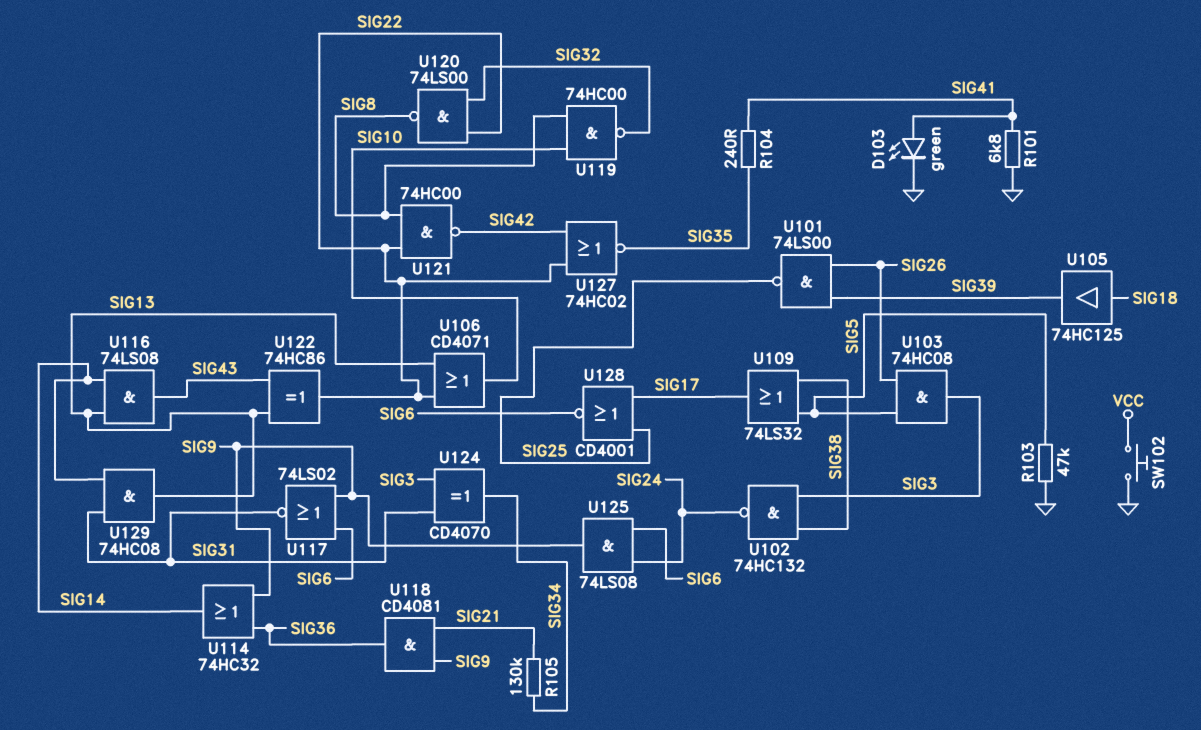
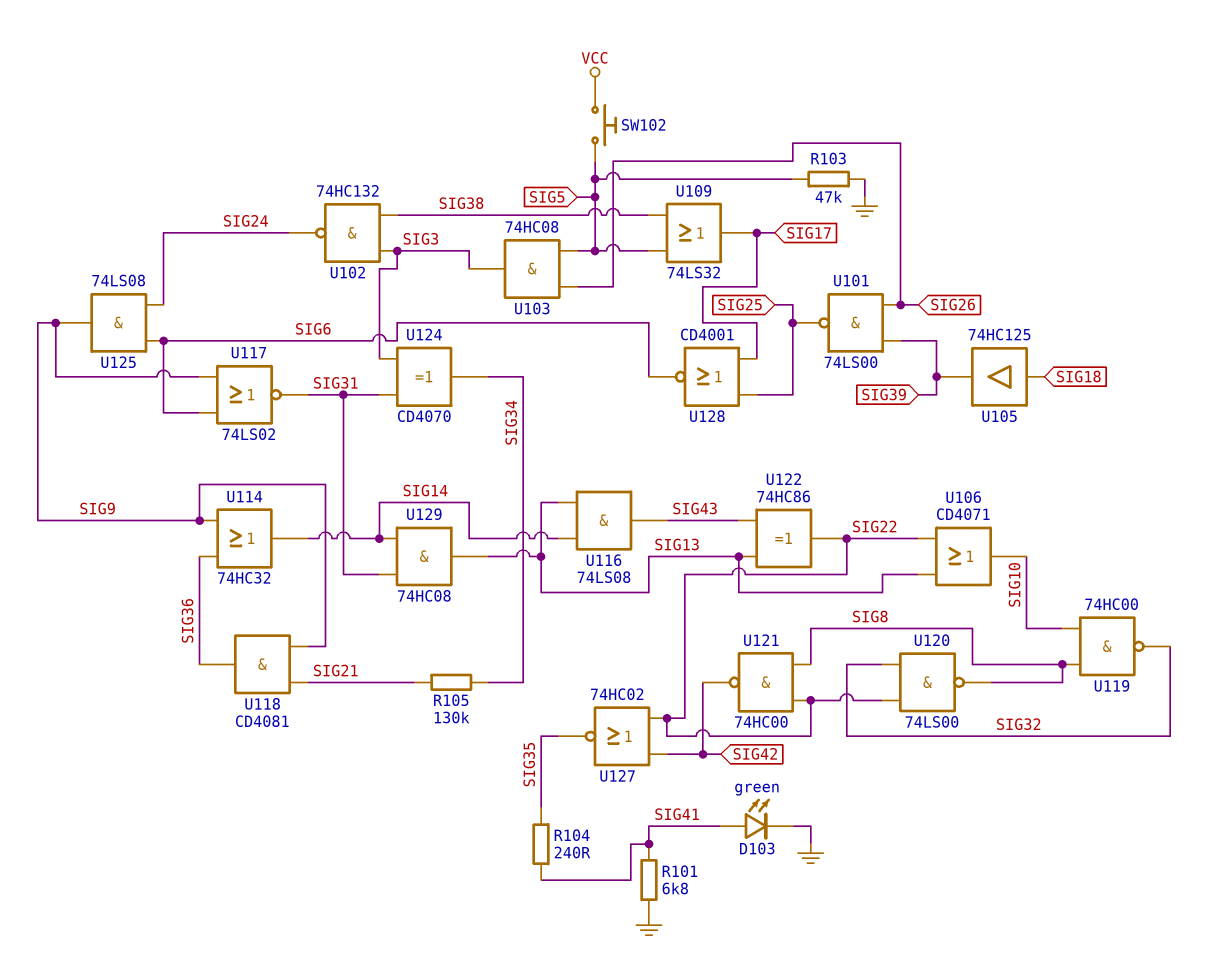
SW102: button (GND, VCC) -> button (SIG5, VCC)

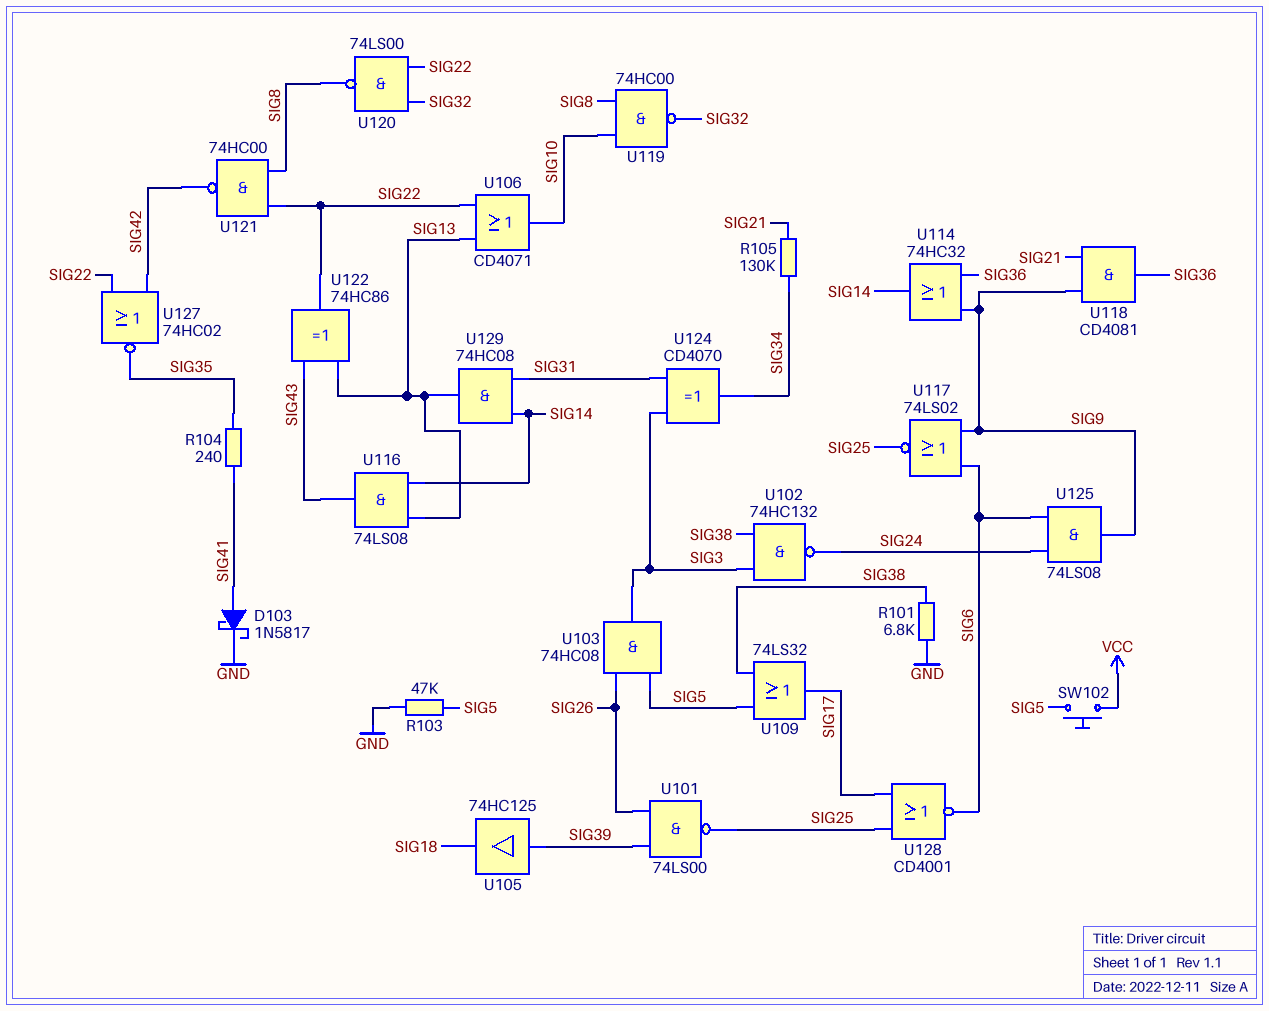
D103: LED green (A SIG41, K GND) -> schottky 1N5817 (A SIG41, K GND)
R101: 6.8k (GND, SIG41) -> 6.8k (GND, SIG38)
U105: buffer 74HC125 (in SIG18, out SIG39) -> buffer 74HC125 (in SIG39, out SIG18)
U117: NOR 74LS02 (in SIG6, in SIG9, out SIG31) -> NOR 74LS02 (in SIG6, in SIG9, out SIG25)

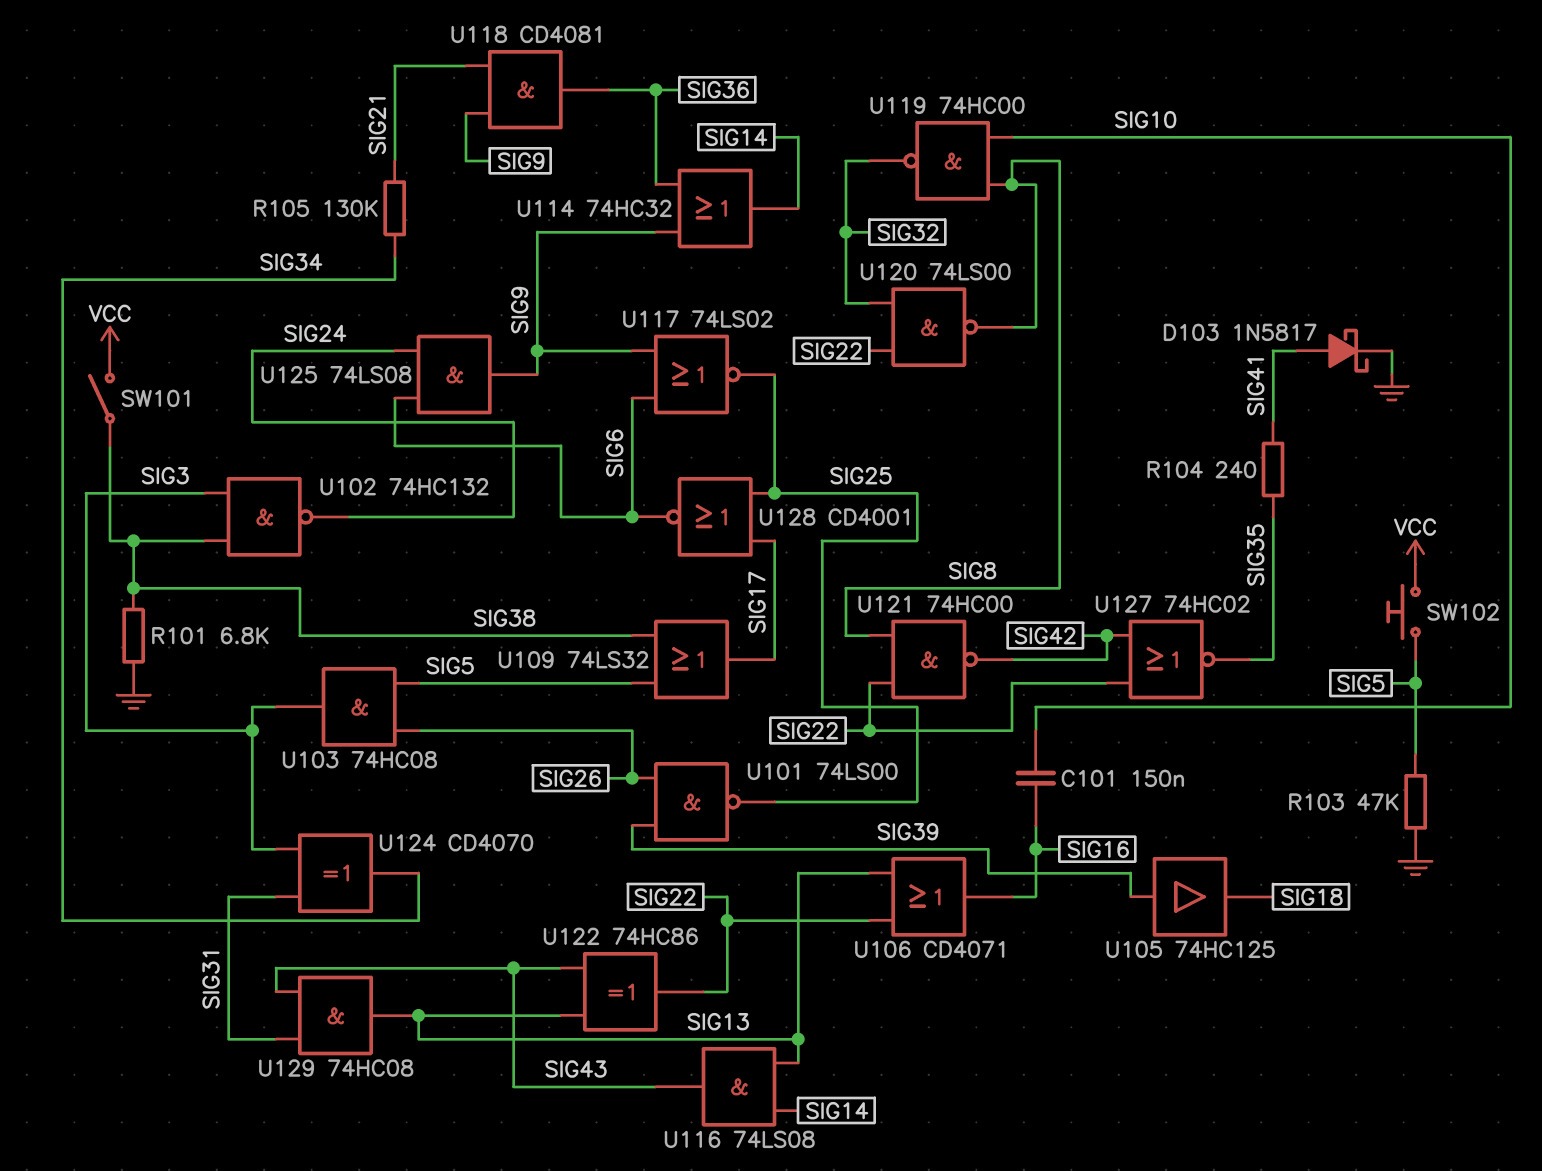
C101: none -> 150nF (SIG10, SIG16)
SW101: none -> switch (SIG38, VCC)
U106: OR CD4071 (in SIG13, in SIG22, out SIG10) -> OR CD4071 (in SIG13, in SIG22, out SIG16)
U129: AND 74HC08 (in SIG14, in SIG31, out SIG13) -> AND 74HC08 (in SIG31, in SIG43, out SIG13)

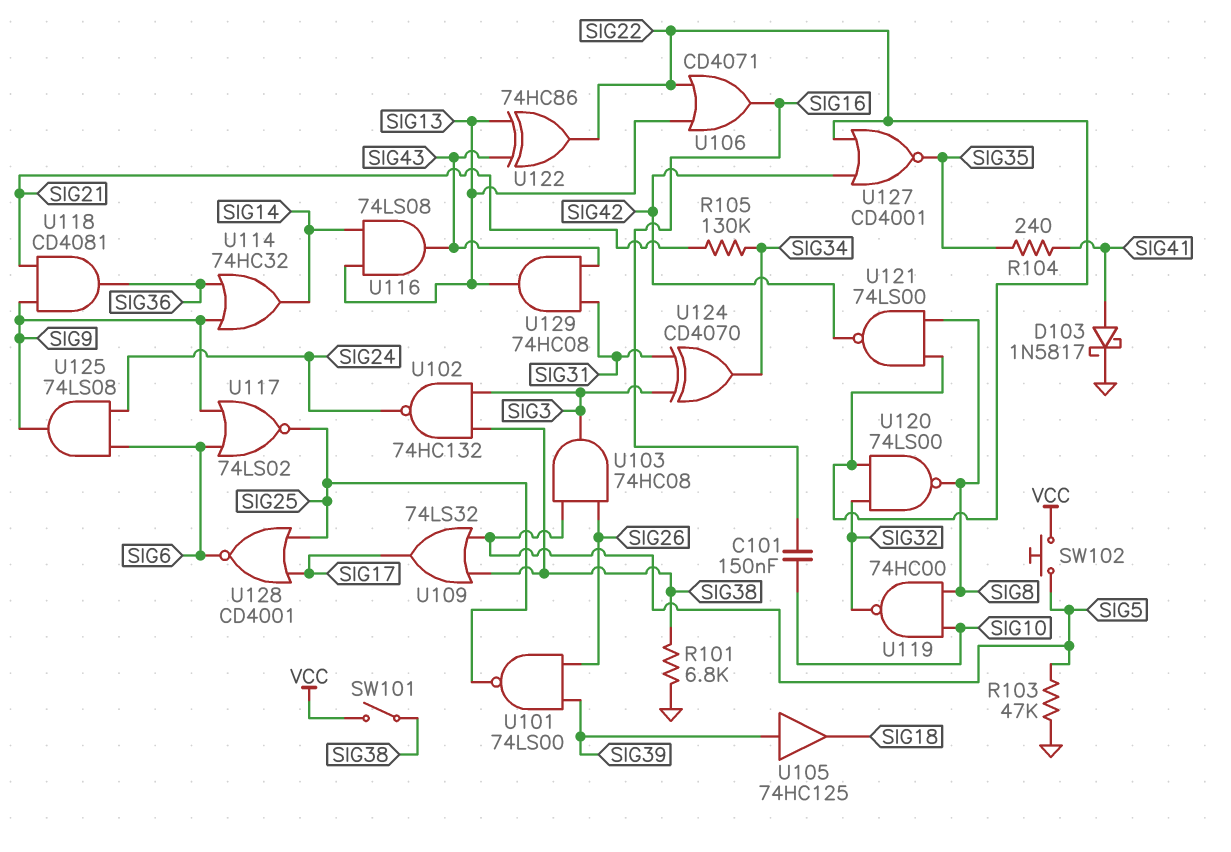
U121: NAND 74HC00 (in SIG8, in SIG22, out SIG42) -> NAND 74LS00 (in SIG8, in SIG22, out SIG42)
U127: NOR 74HC02 (in SIG22, in SIG42, out SIG35) -> NOR CD4001 (in SIG22, in SIG42, out SIG35)

